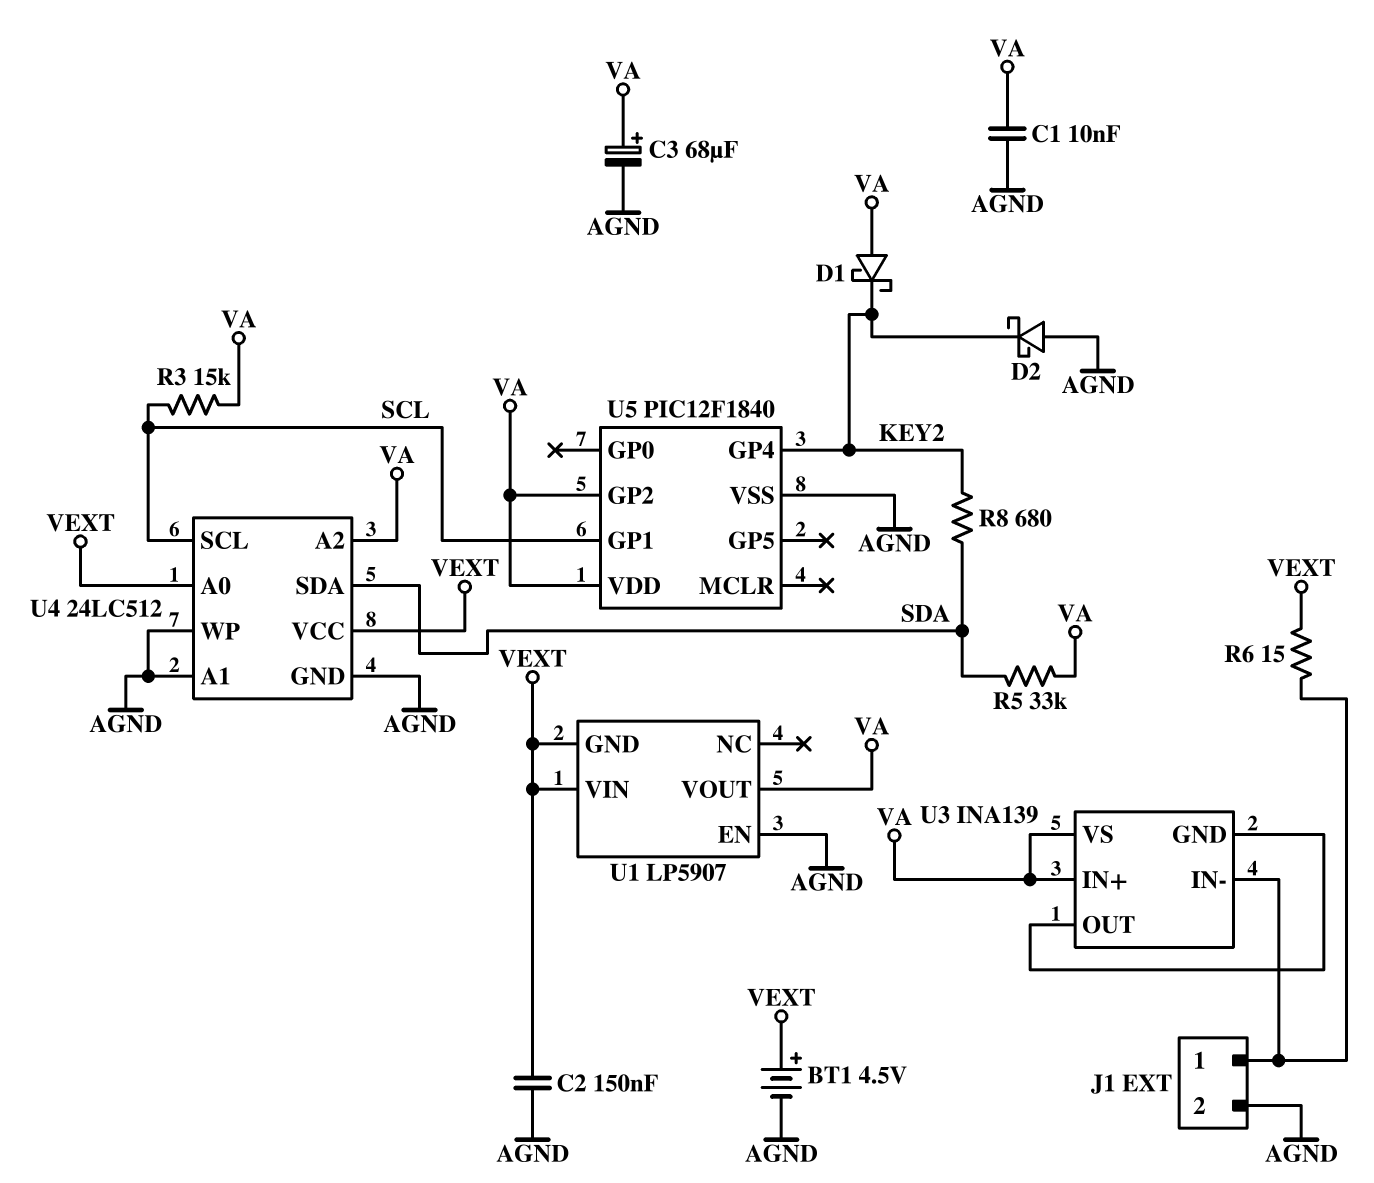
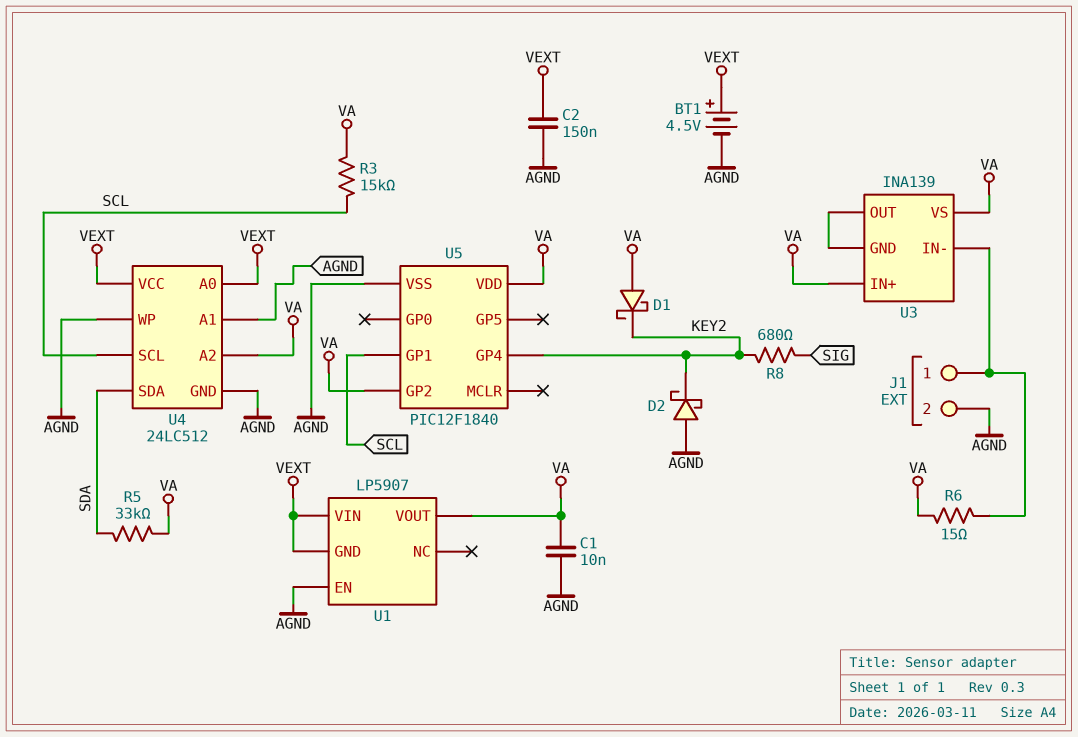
C3: 68uF (plus VA, minus AGND) -> none
R6: 15 (J1/1, VEXT) -> 15 (J1/1, VA)
R8: 680 (KEY2, SDA) -> 680 (KEY2, SIG)

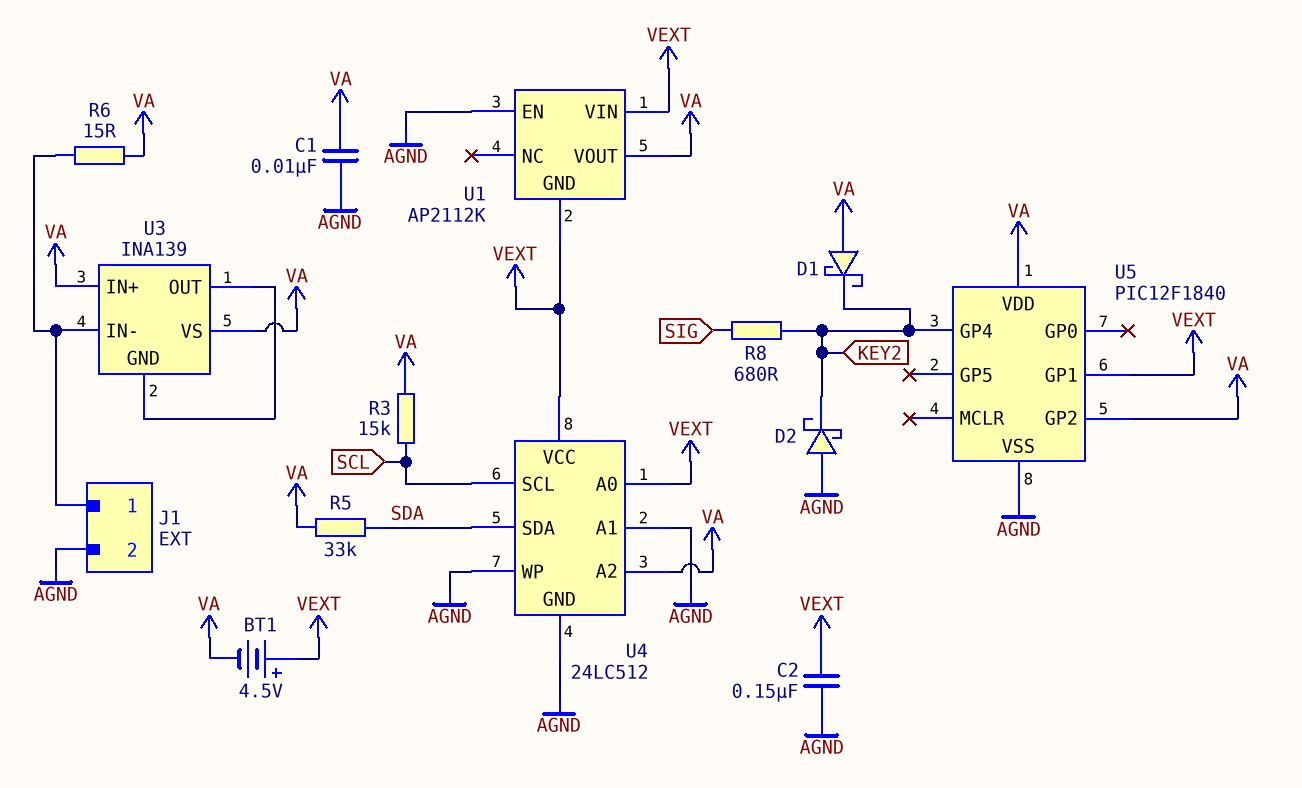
BT1: 4.5V (plus VEXT, minus AGND) -> 4.5V (plus VEXT, minus VA)
U1: LP5907 -> AP2112K
U5 pin GP1: SCL -> VEXT

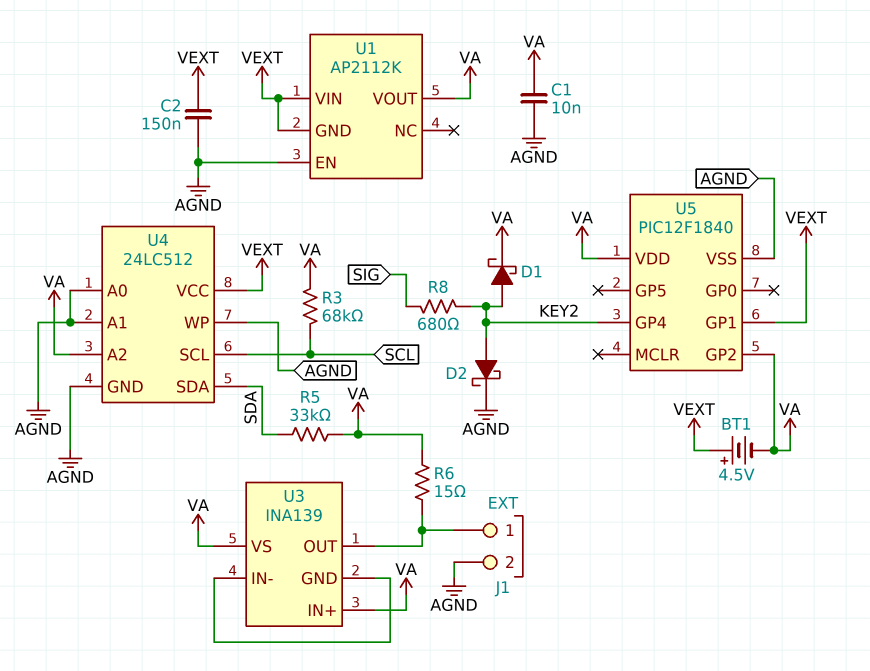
D1: schottky (A VA, K KEY2) -> schottky (A KEY2, K VA)
D2: schottky (A AGND, K KEY2) -> schottky (A KEY2, K AGND)
R3: 15k (SCL, VA) -> 68k (SCL, VA)
U3 pin IN-: J1/1 -> U3/GND
U3 pin OUT: U3/GND -> J1/1
U4 pin A0: VEXT -> AGND

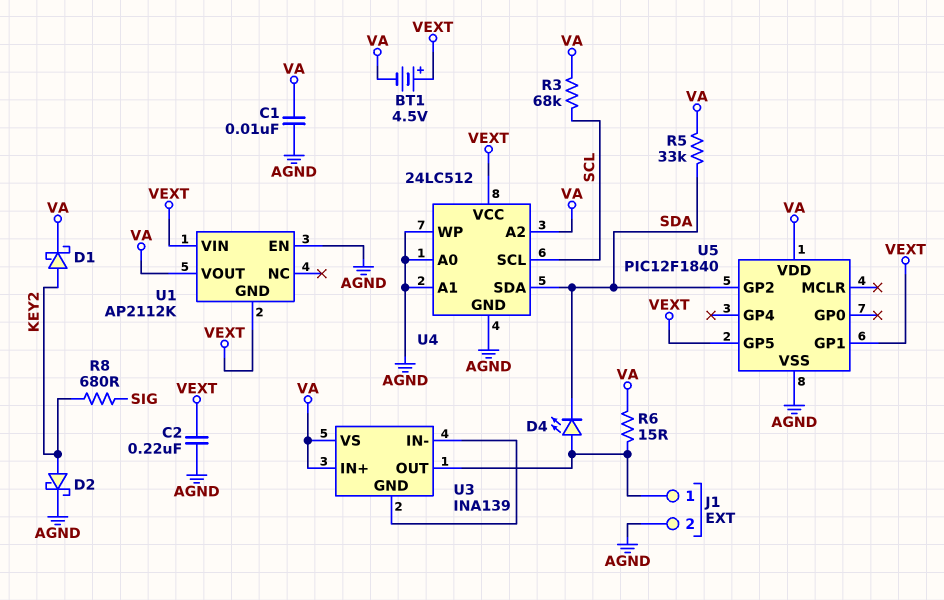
C2: 150nF (AGND, VEXT) -> 220nF (AGND, VEXT)
D4: none -> LED (A J1/1, K SDA)
U5 pin GP2: VA -> SDA
U5 pin GP4: KEY2 -> none
U5 pin GP5: none -> VEXT

